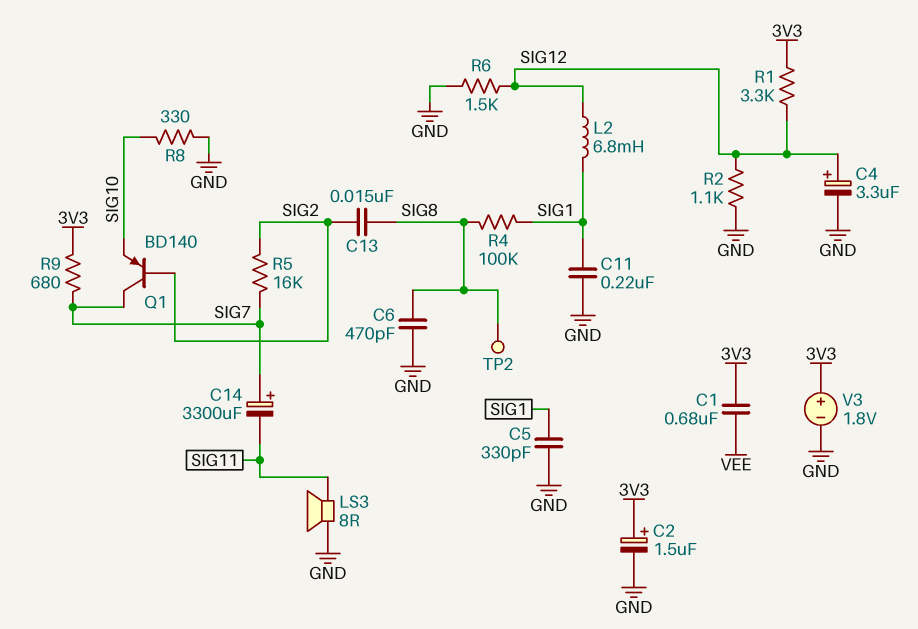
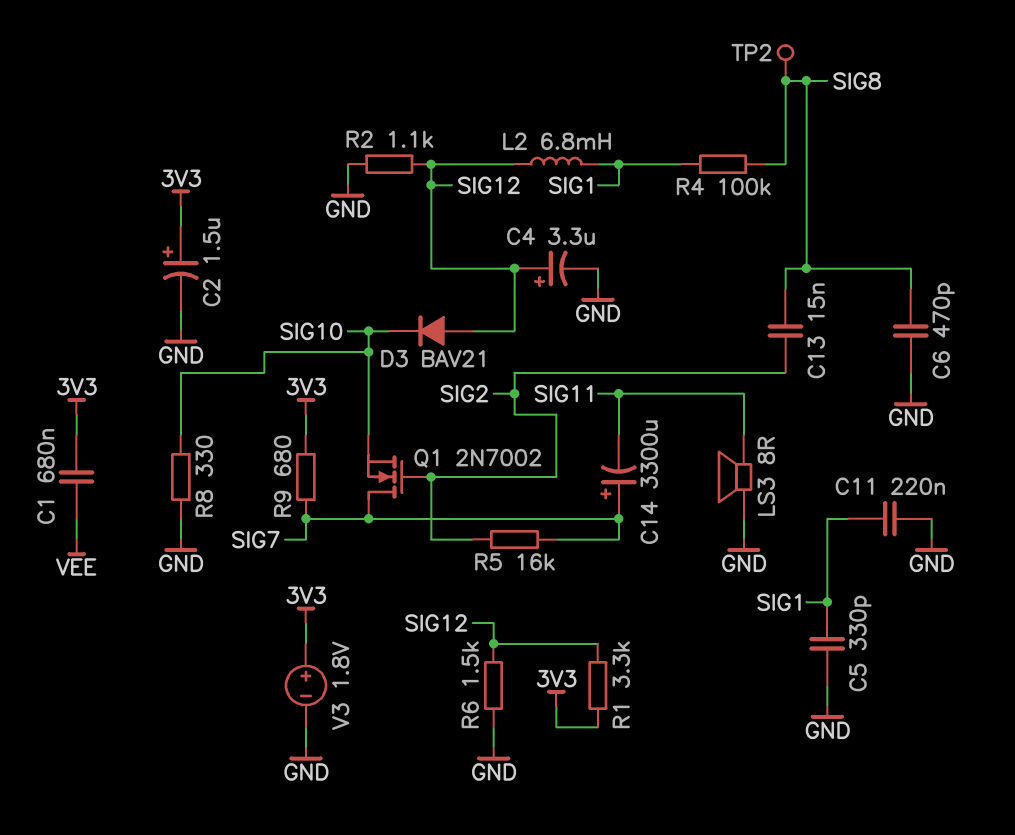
D3: none -> diode BAV21 (A SIG12, K SIG10)
Q1: PNP BD140 (B SIG2, C SIG7, E SIG10) -> NMOS 2N7002 (G SIG2, D SIG7, S SIG10)

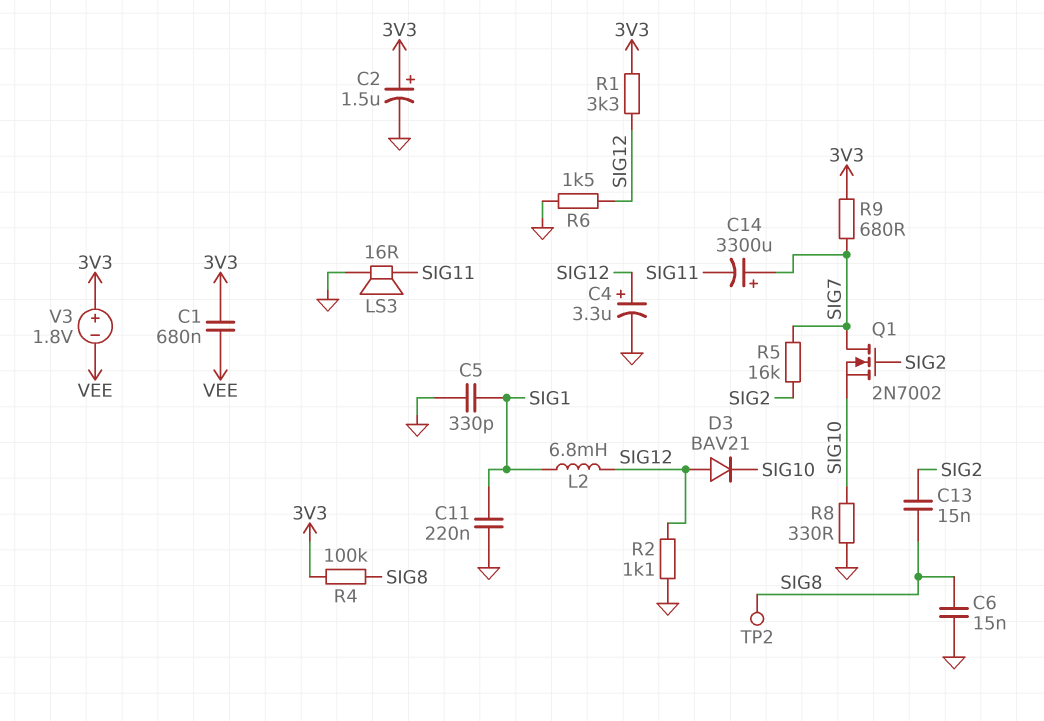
C6: 470pF (GND, SIG8) -> 15nF (GND, SIG8)
LS3: speaker 8R (GND, SIG11) -> speaker 16R (GND, SIG11)
R4: 100k (SIG1, SIG8) -> 100k (3V3, SIG8)
V3: 1.8V (plus 3V3, minus GND) -> 1.8V (plus 3V3, minus VEE)

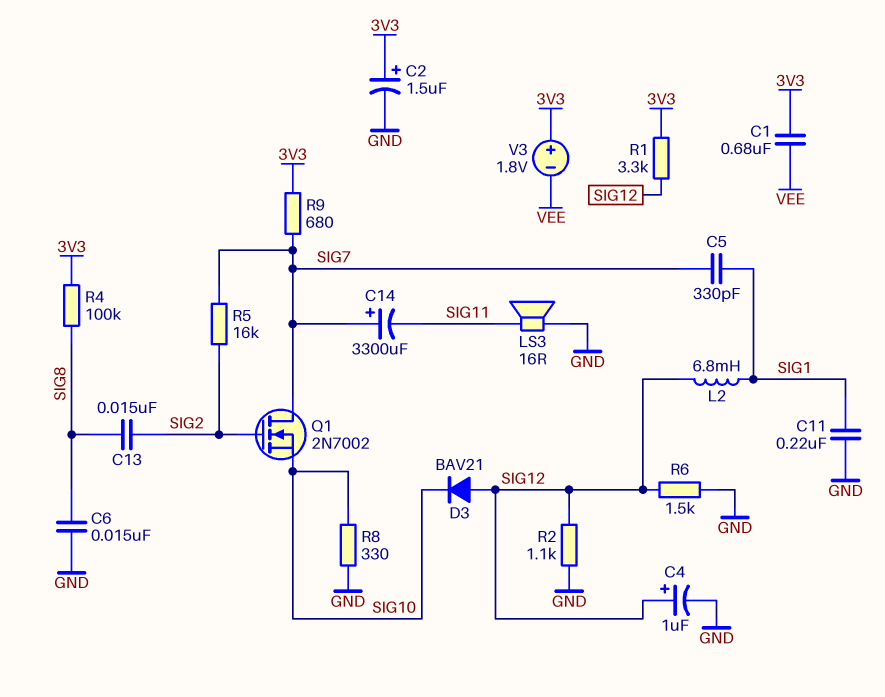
C4: 3.3uF (plus SIG12, minus GND) -> 1uF (plus SIG12, minus GND)
C5: 330pF (GND, SIG1) -> 330pF (SIG1, SIG7)
TP2: test point (SIG8) -> none

